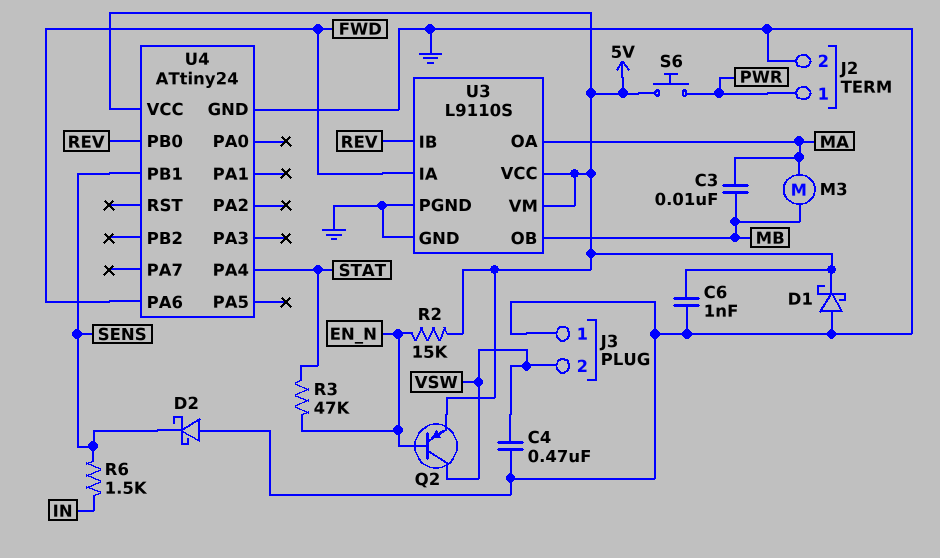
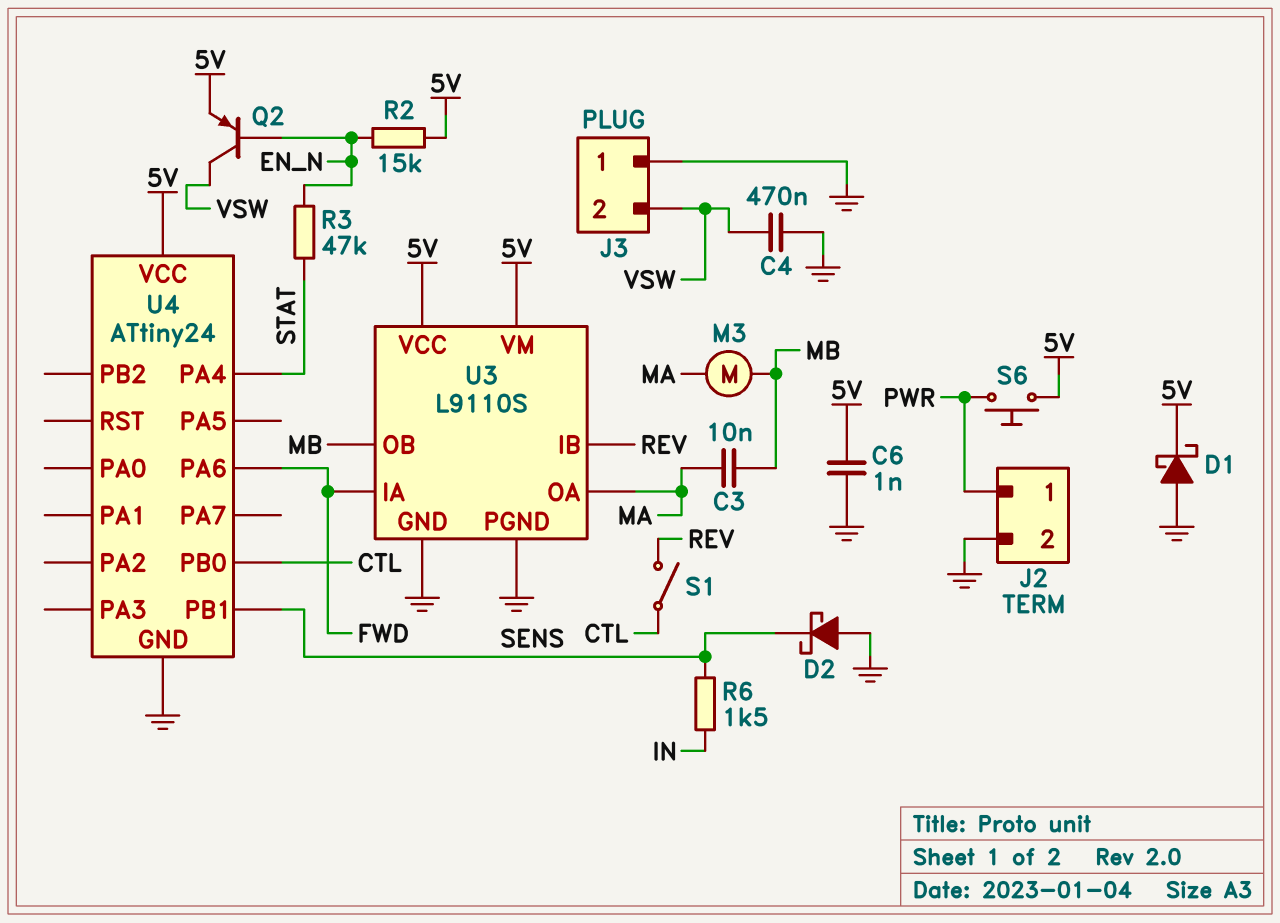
S1: none -> switch (CTL, REV)
U4 pin PB0: REV -> CTL

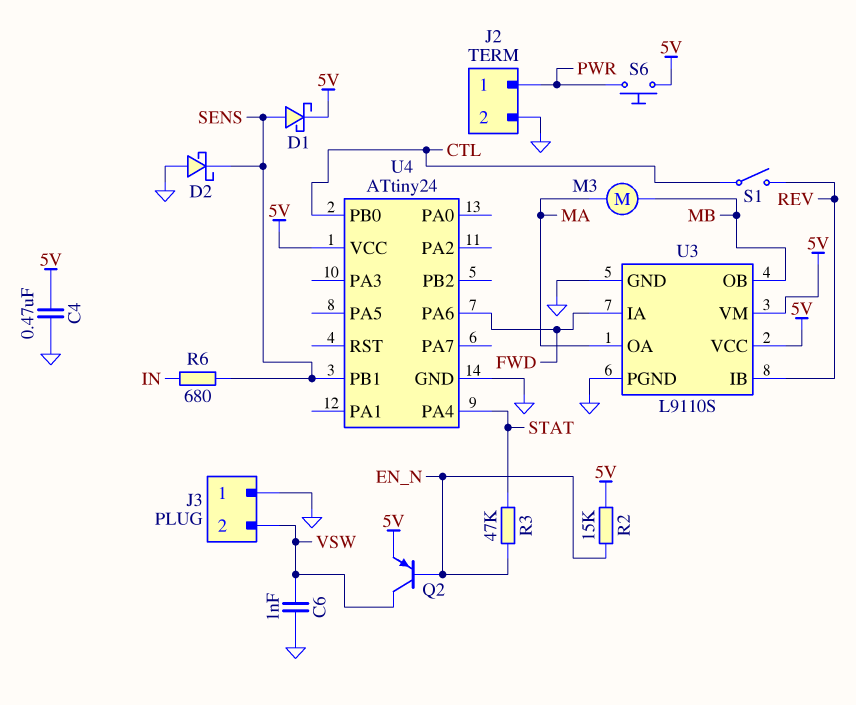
C3: 10nF (MA, MB) -> none
C4: 470nF (GND, VSW) -> 470nF (5V, GND)
C6: 1nF (5V, GND) -> 1nF (GND, VSW)
D1: schottky (A GND, K 5V) -> schottky (A SENS, K 5V)
R6: 1.5k (IN, SENS) -> 680 (IN, SENS)

